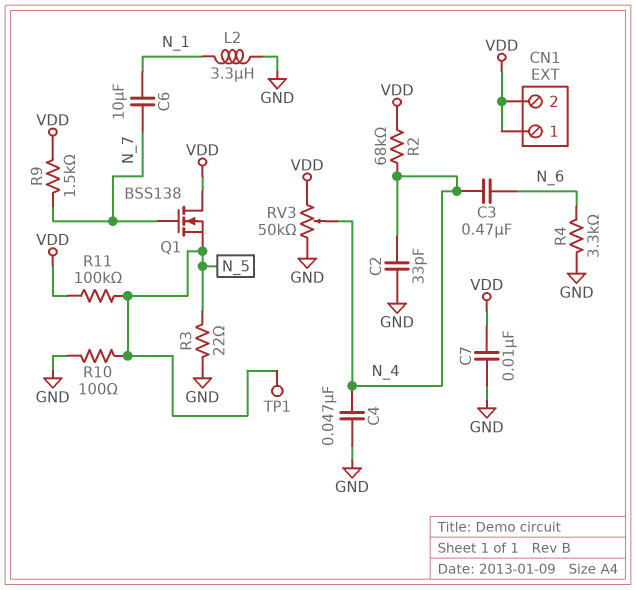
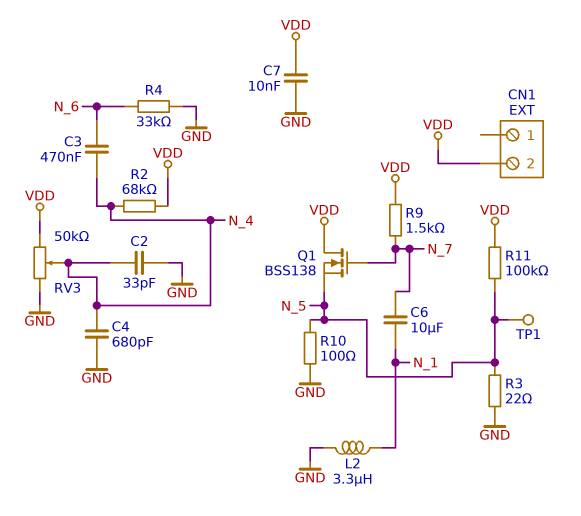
C4: 47nF (GND, N_4) -> 680pF (GND, N_4)
CN1 pin 1: VDD -> none
R4: 3.3k (GND, N_6) -> 33k (GND, N_6)

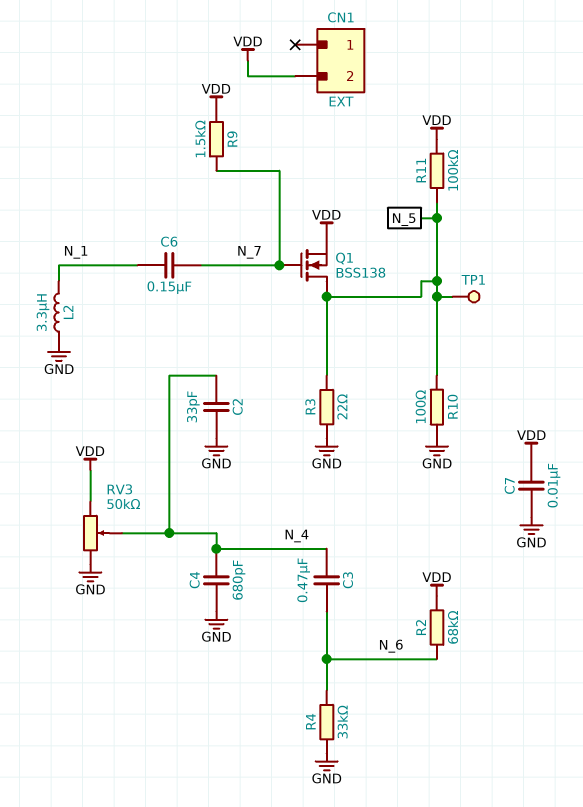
C6: 10uF (N_1, N_7) -> 150nF (N_1, N_7)
Q1: NMOS BSS138 (G N_7, D VDD, S N_5) -> NMOS BSS138 (G N_7, D N_5, S VDD)
R2: 68k (N_4, VDD) -> 68k (N_6, VDD)

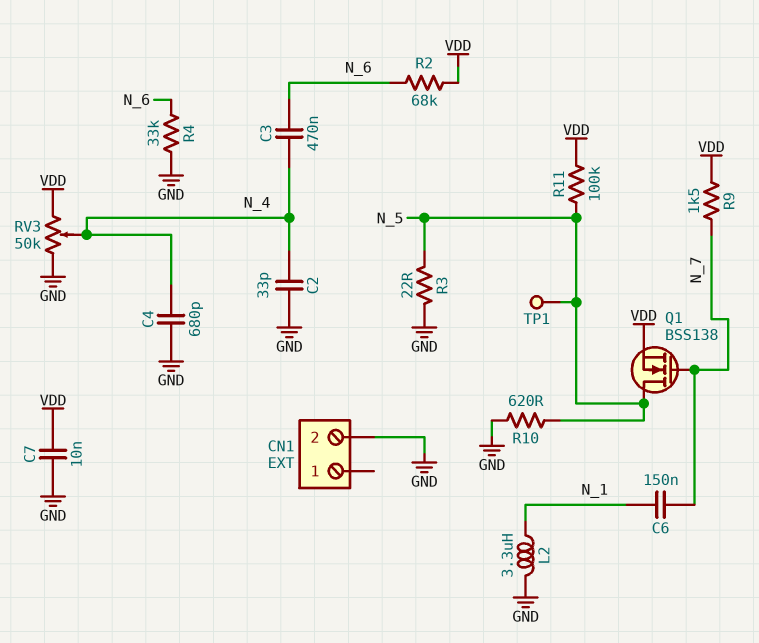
CN1 pin 2: VDD -> GND
R10: 100 (GND, N_5) -> 620 (GND, N_5)

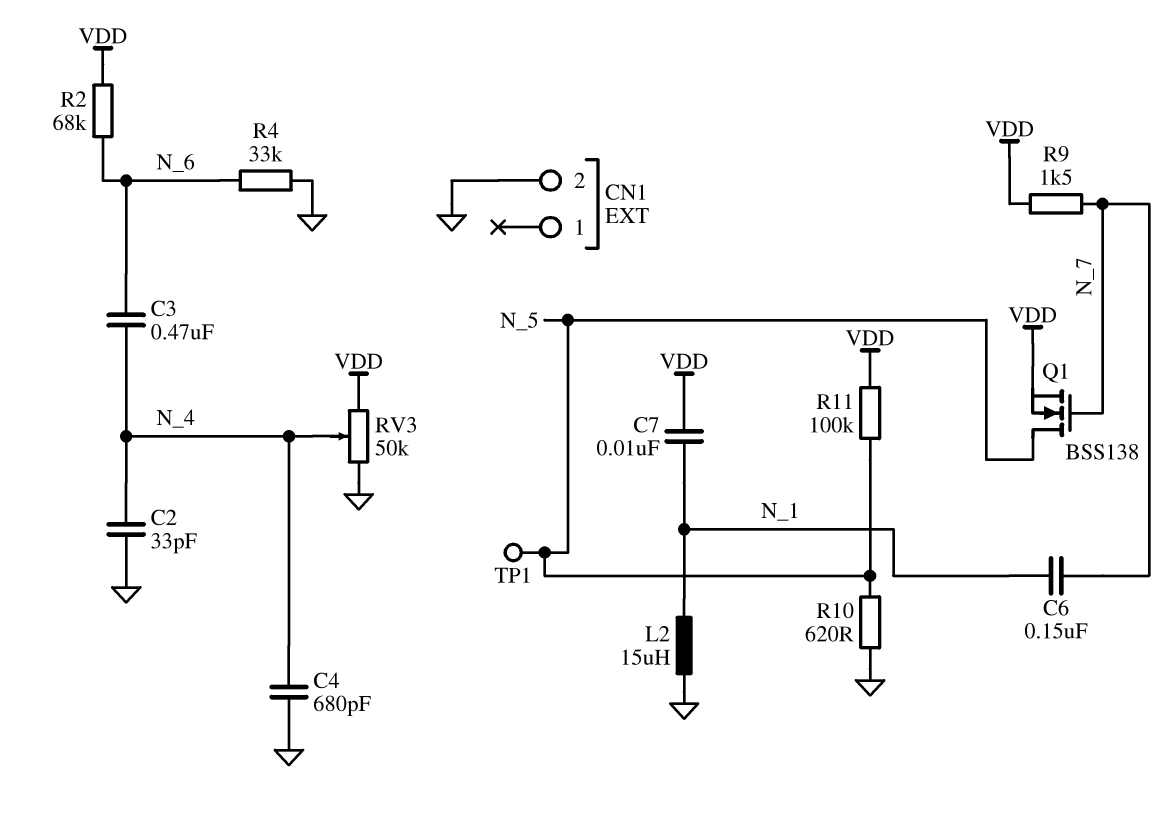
C7: 10nF (GND, VDD) -> 10nF (N_1, VDD)
L2: 3.3uH (GND, N_1) -> 15uH (GND, N_1)
R3: 22 (GND, N_5) -> none

